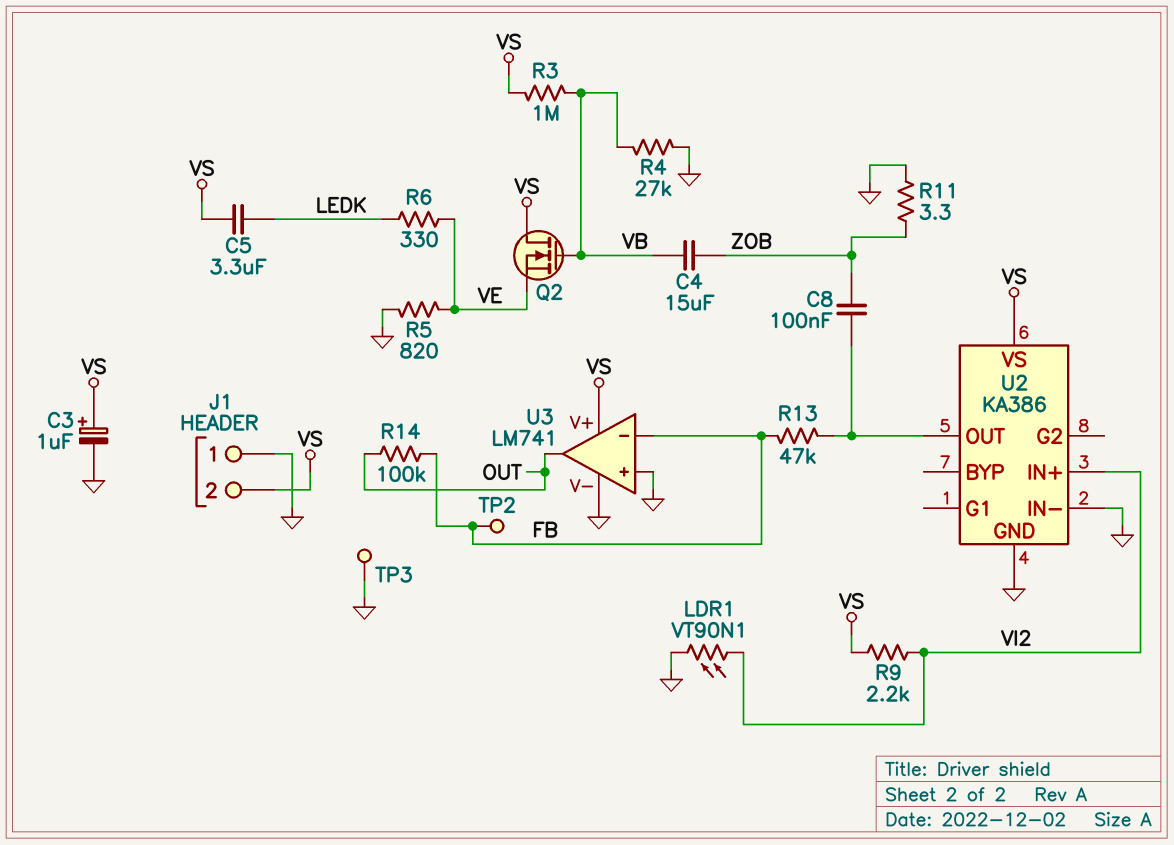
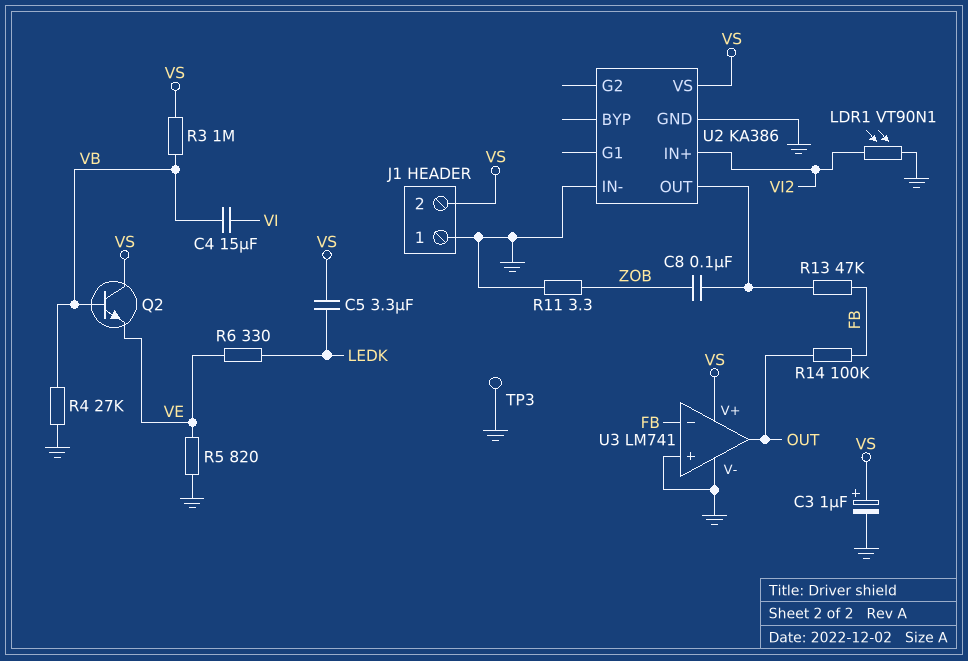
C4: 15uF (VB, ZOB) -> 15uF (VB, VI)
Q2: NMOS (G VB, D VS, S VE) -> NPN (B VB, C VS, E VE)
R9: 2.2k (VI2, VS) -> none
TP2: test point (FB) -> none

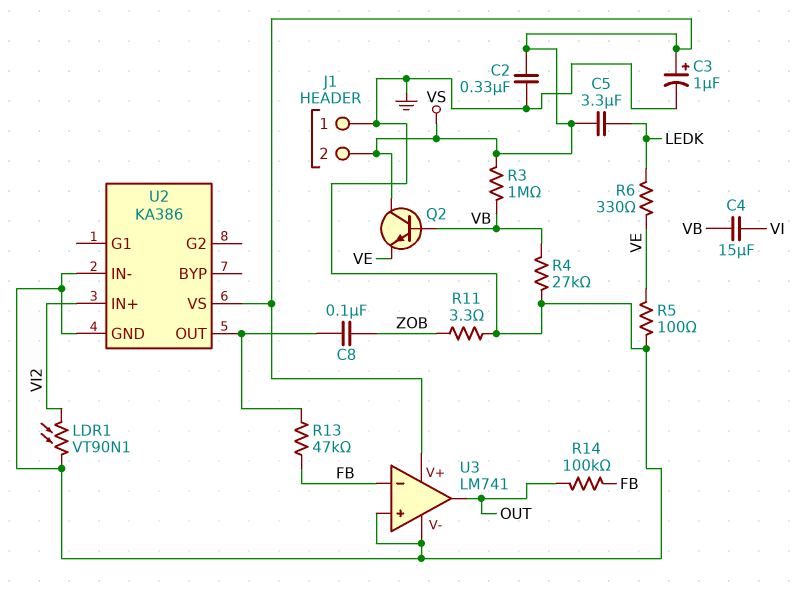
C2: none -> 330nF (GND, VS)
R5: 820 (GND, VE) -> 100 (GND, VE)
TP3: test point (GND) -> none

